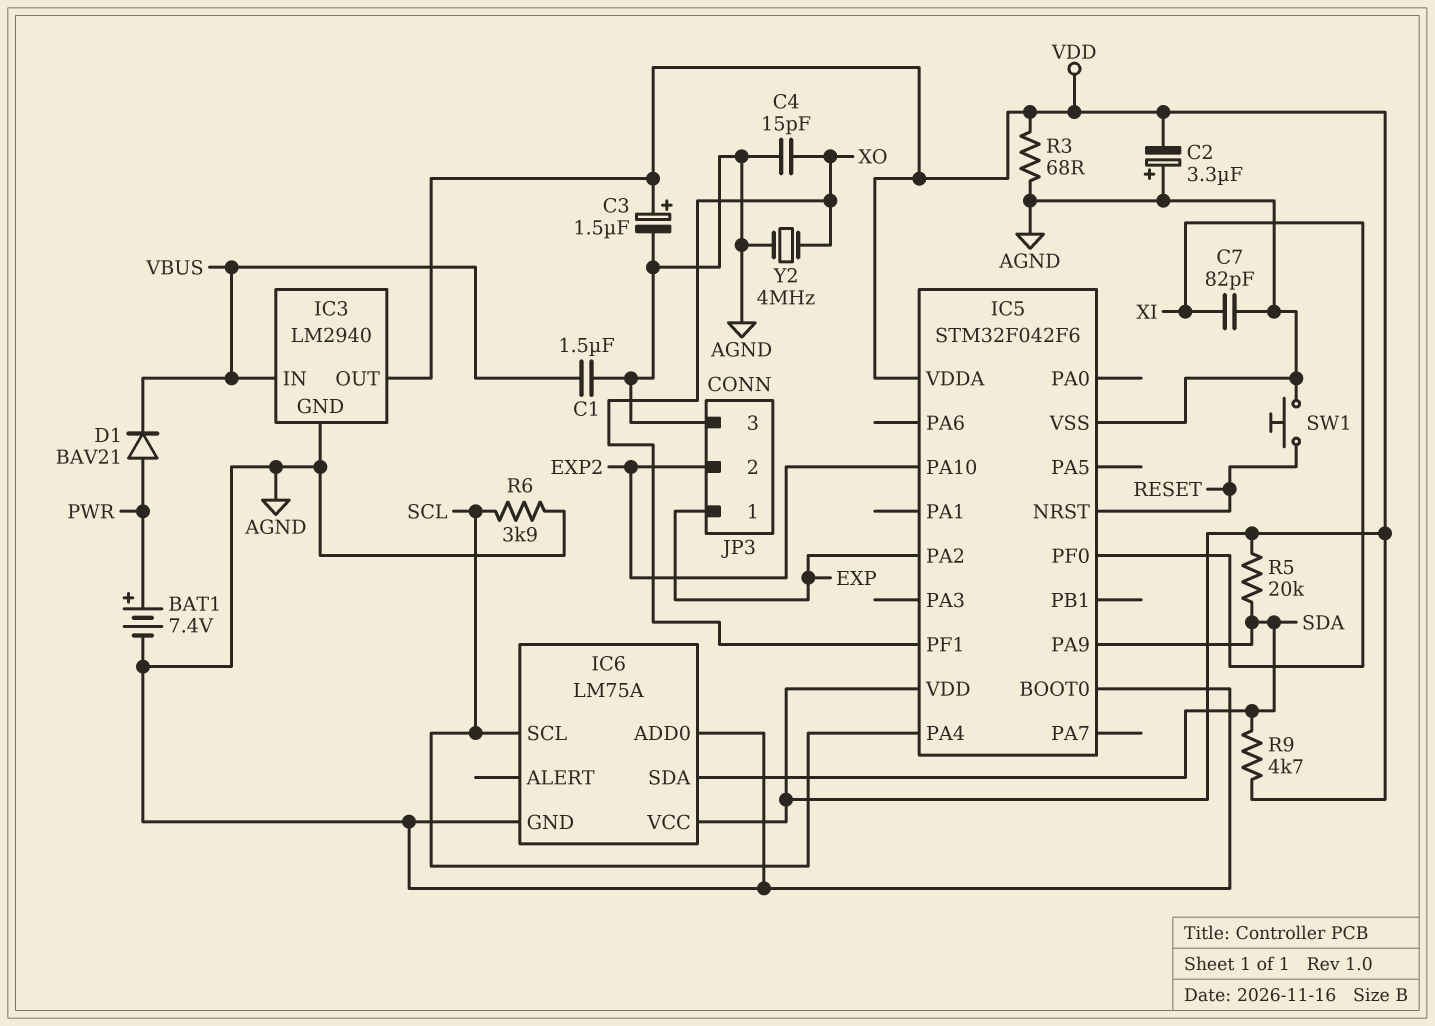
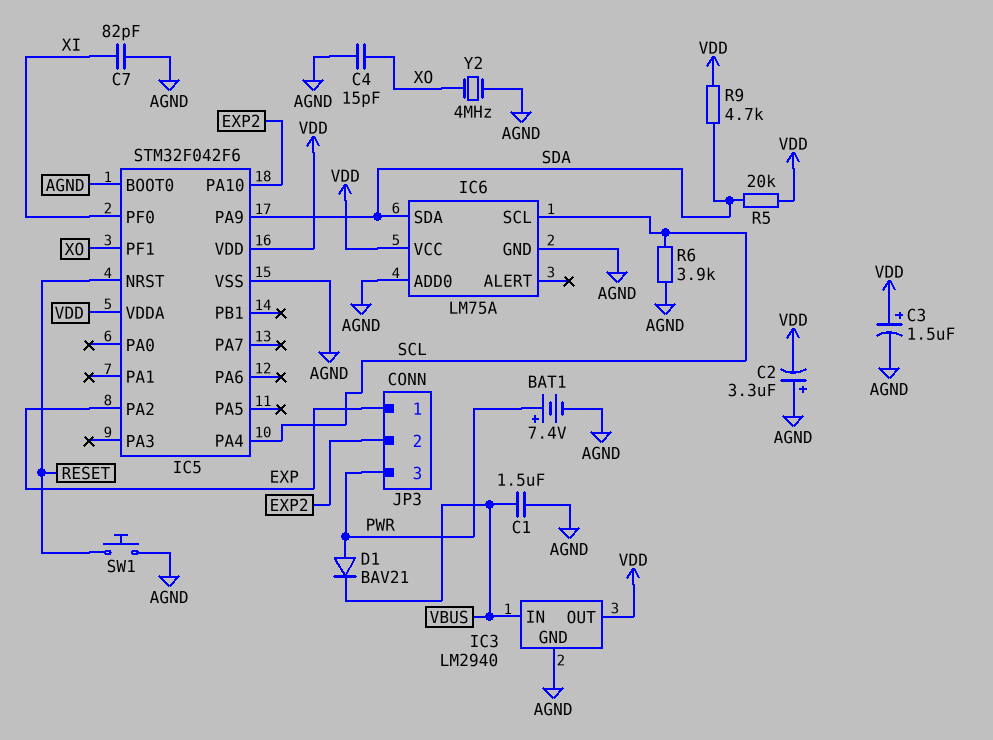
JP3 pin 3: AGND -> PWR
R3: 68 (AGND, VDD) -> none

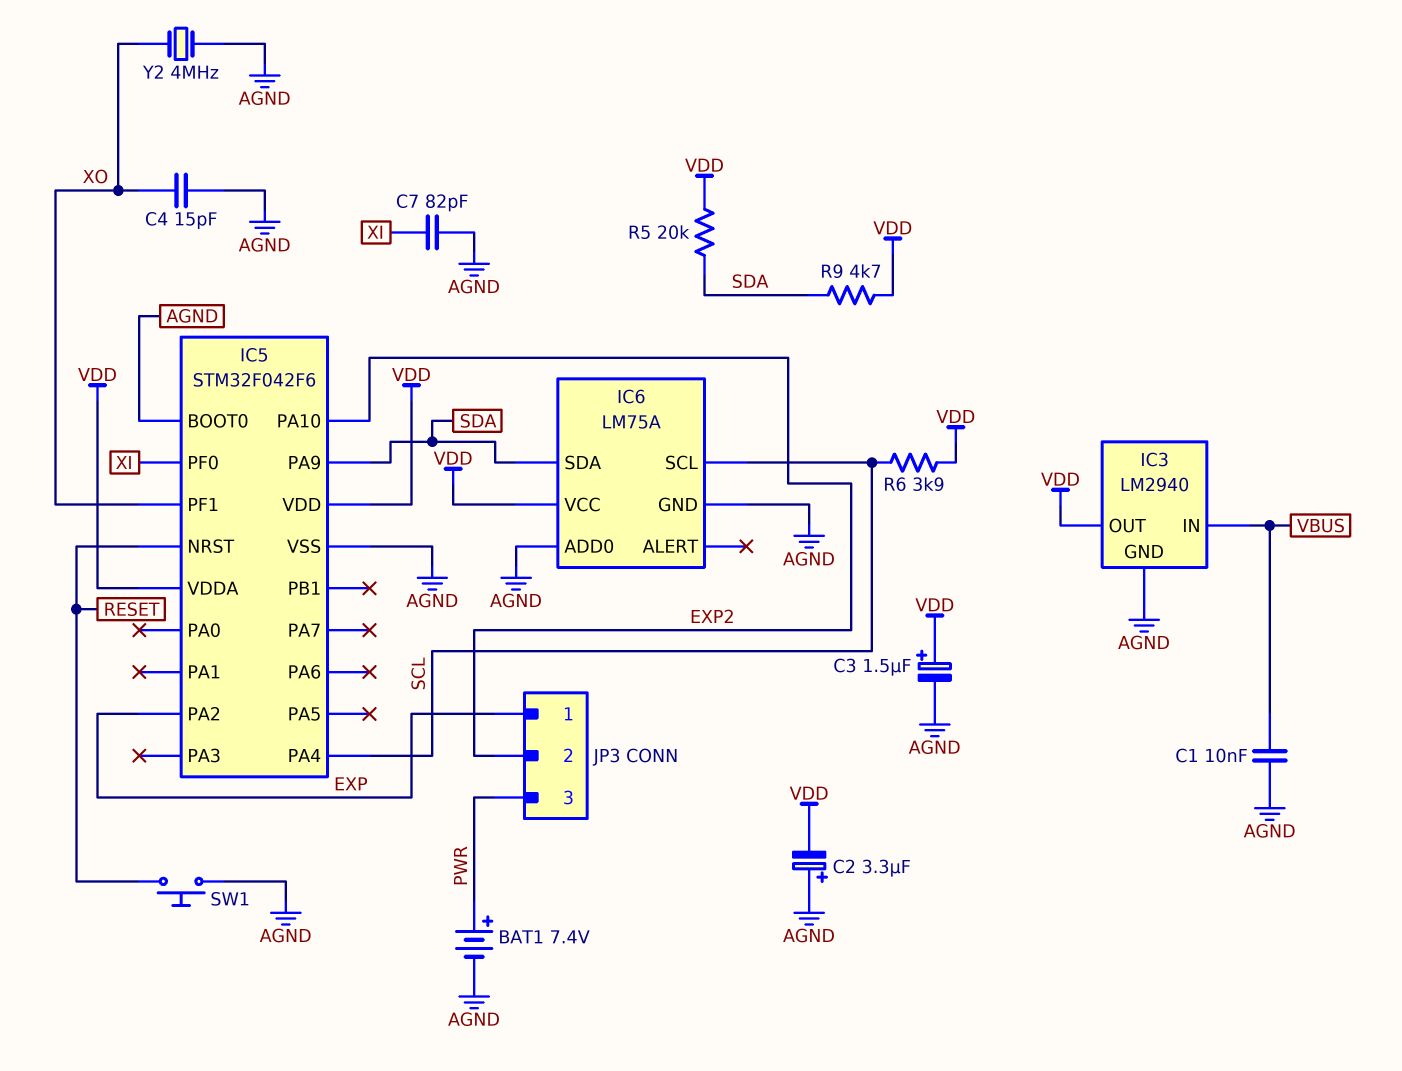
C1: 1.5uF (AGND, VBUS) -> 10nF (AGND, VBUS)
D1: diode BAV21 (A PWR, K VBUS) -> none
R6: 3.9k (AGND, SCL) -> 3.9k (SCL, VDD)

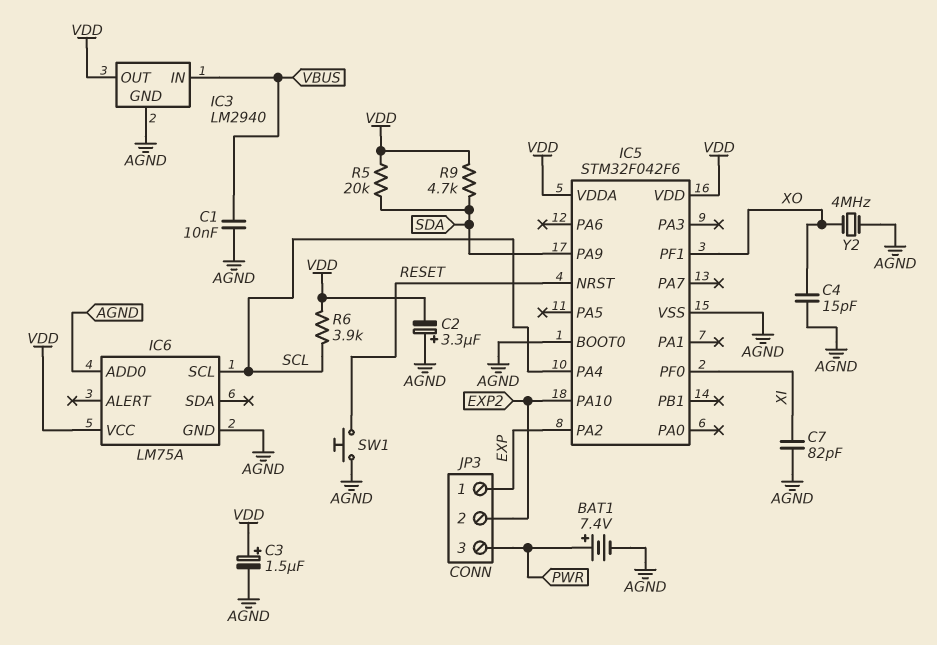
IC6 pin SDA: SDA -> none

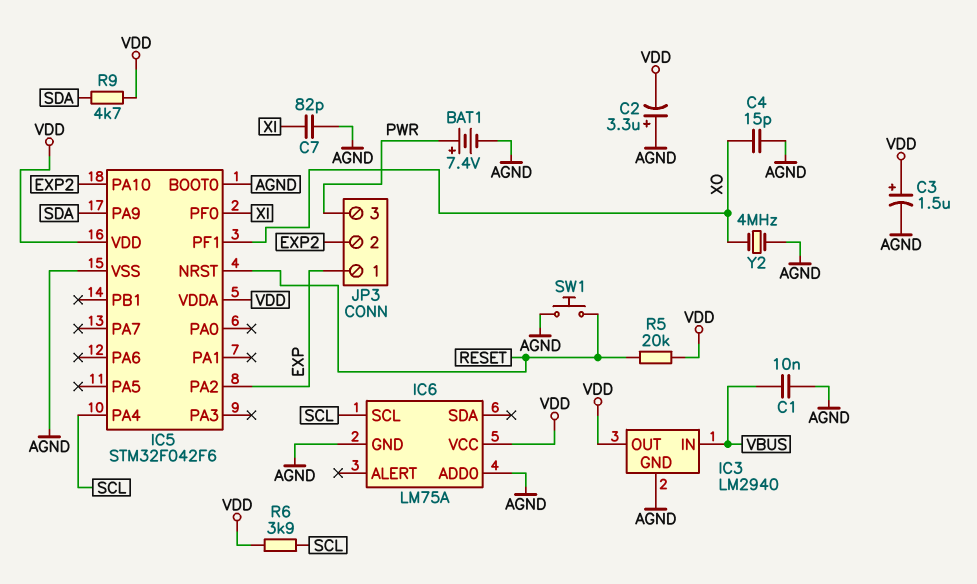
R5: 20k (SDA, VDD) -> 20k (RESET, VDD)

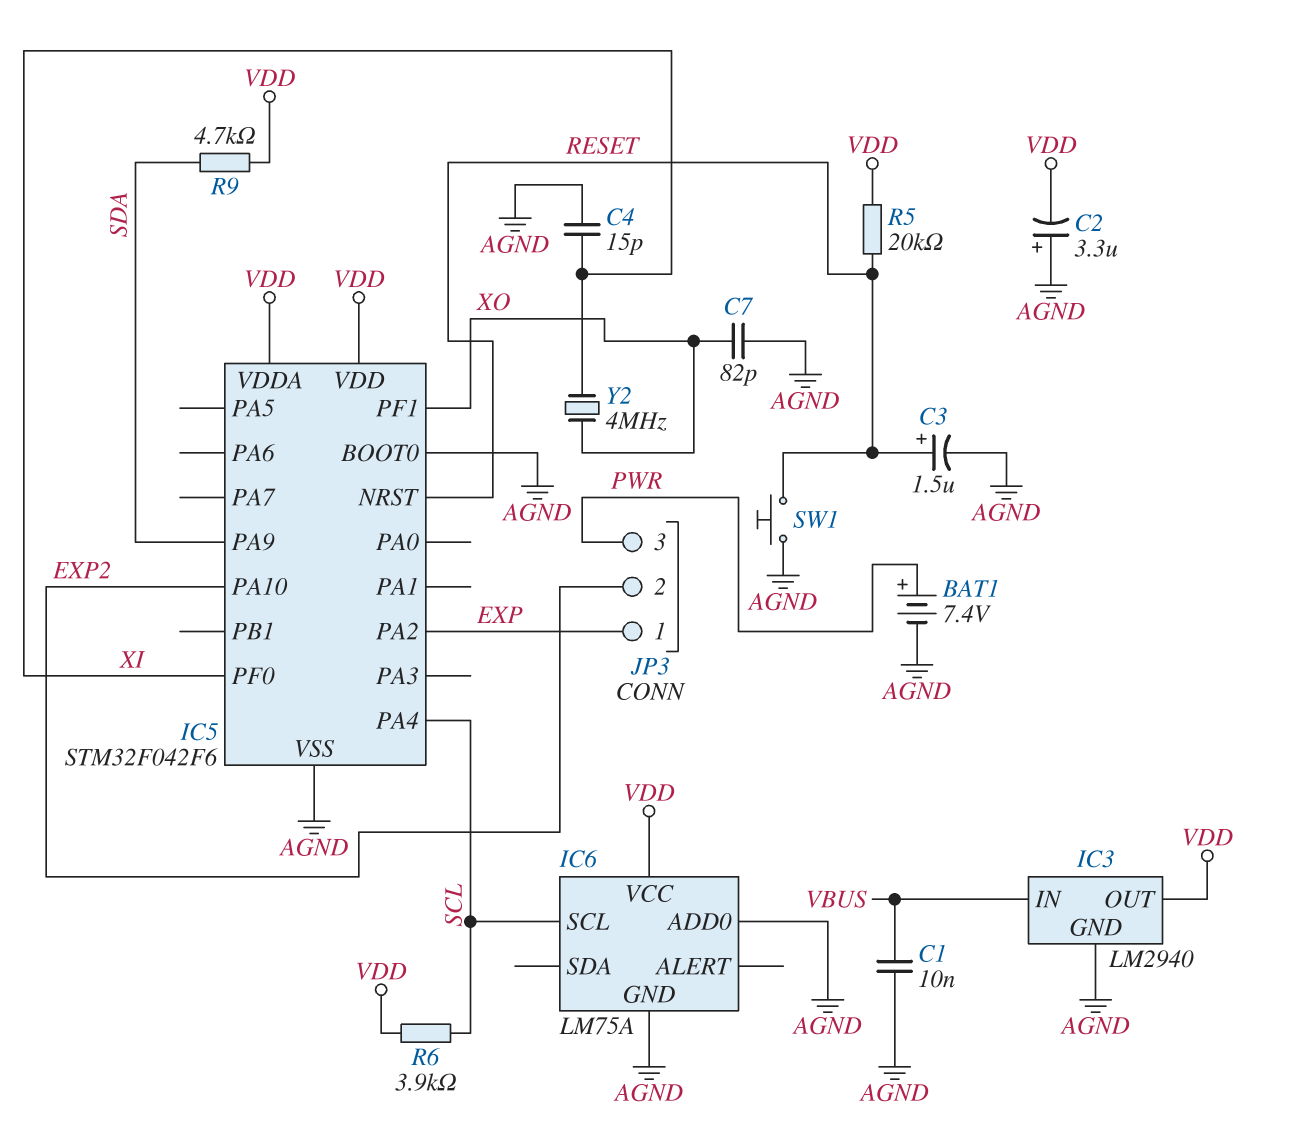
C3: 1.5uF (plus VDD, minus AGND) -> 1.5uF (plus RESET, minus AGND)
C4: 15pF (AGND, XO) -> 15pF (AGND, XI)
C7: 82pF (AGND, XI) -> 82pF (AGND, XO)
Y2: 4MHz (AGND, XO) -> 4MHz (XI, XO)

